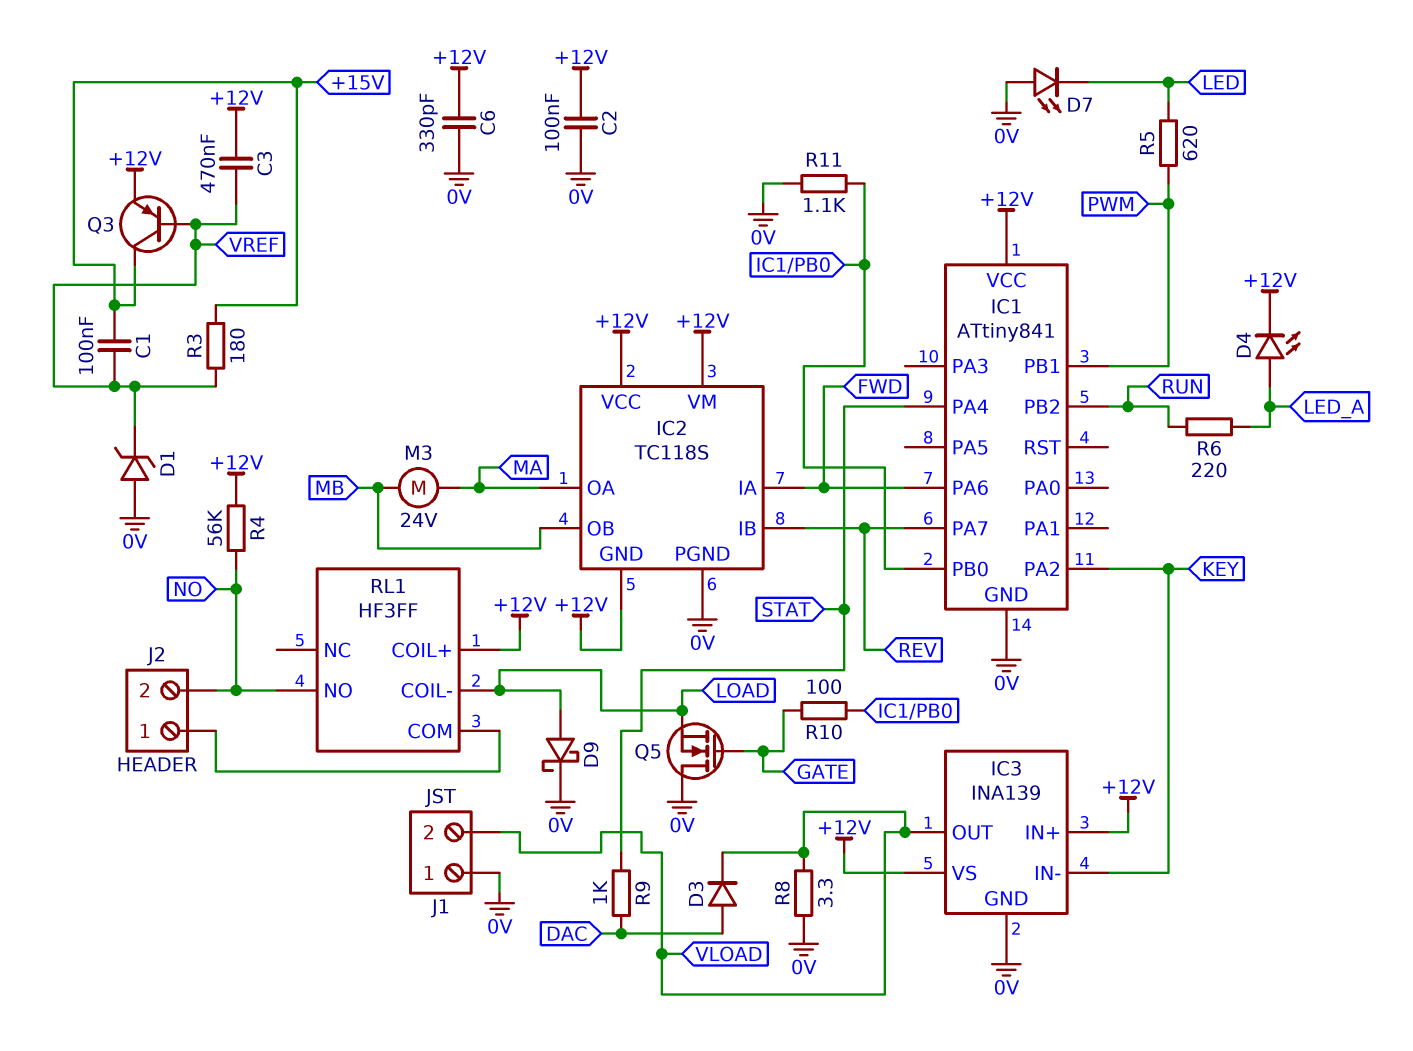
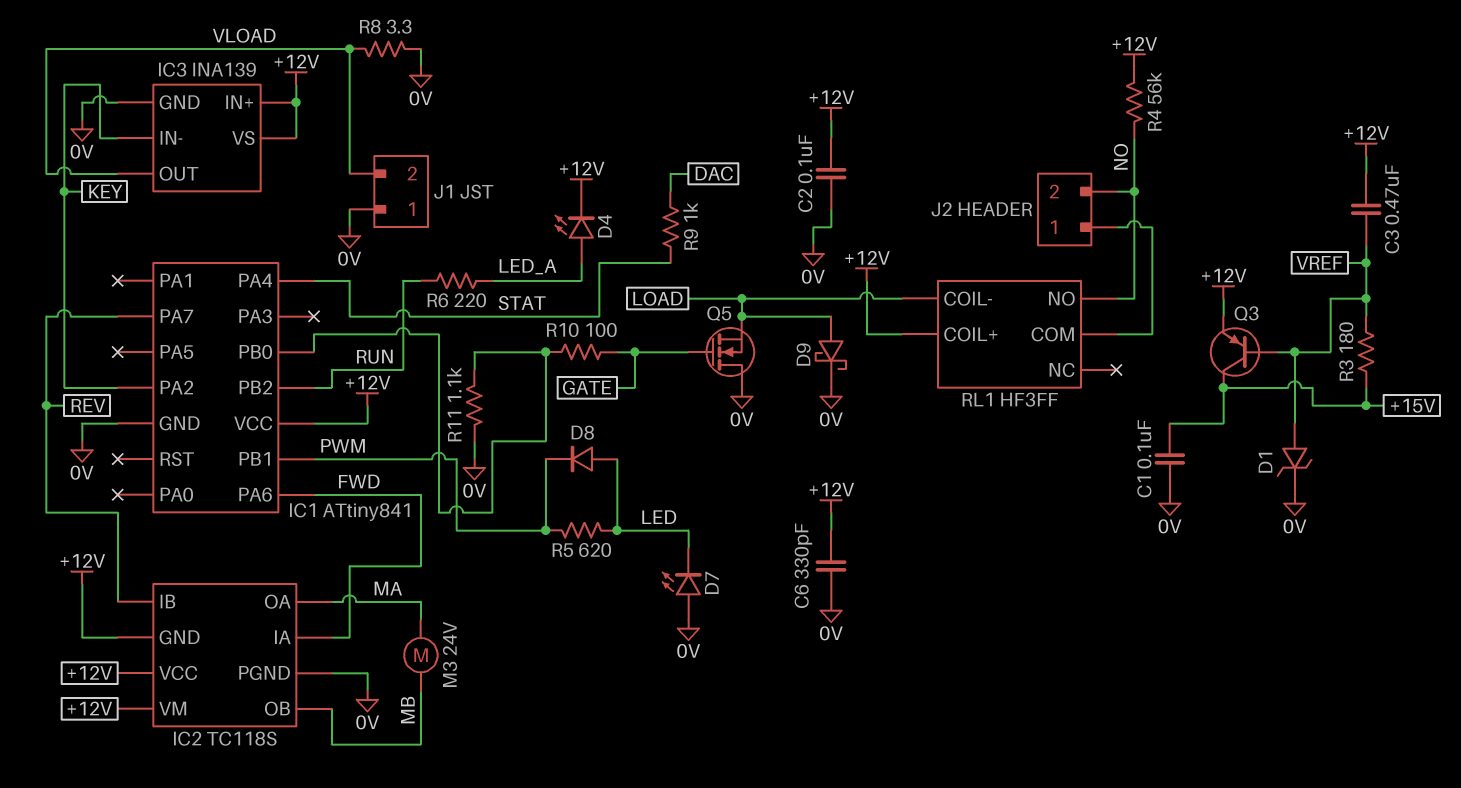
C1: 100nF (+15V, VREF) -> 100nF (+15V, 0V)
D1: zener (A 0V, K VREF) -> zener (A VREF, K 0V)
D3: diode (A DAC, K VLOAD) -> none
D8: none -> diode (A LED, K PWM)

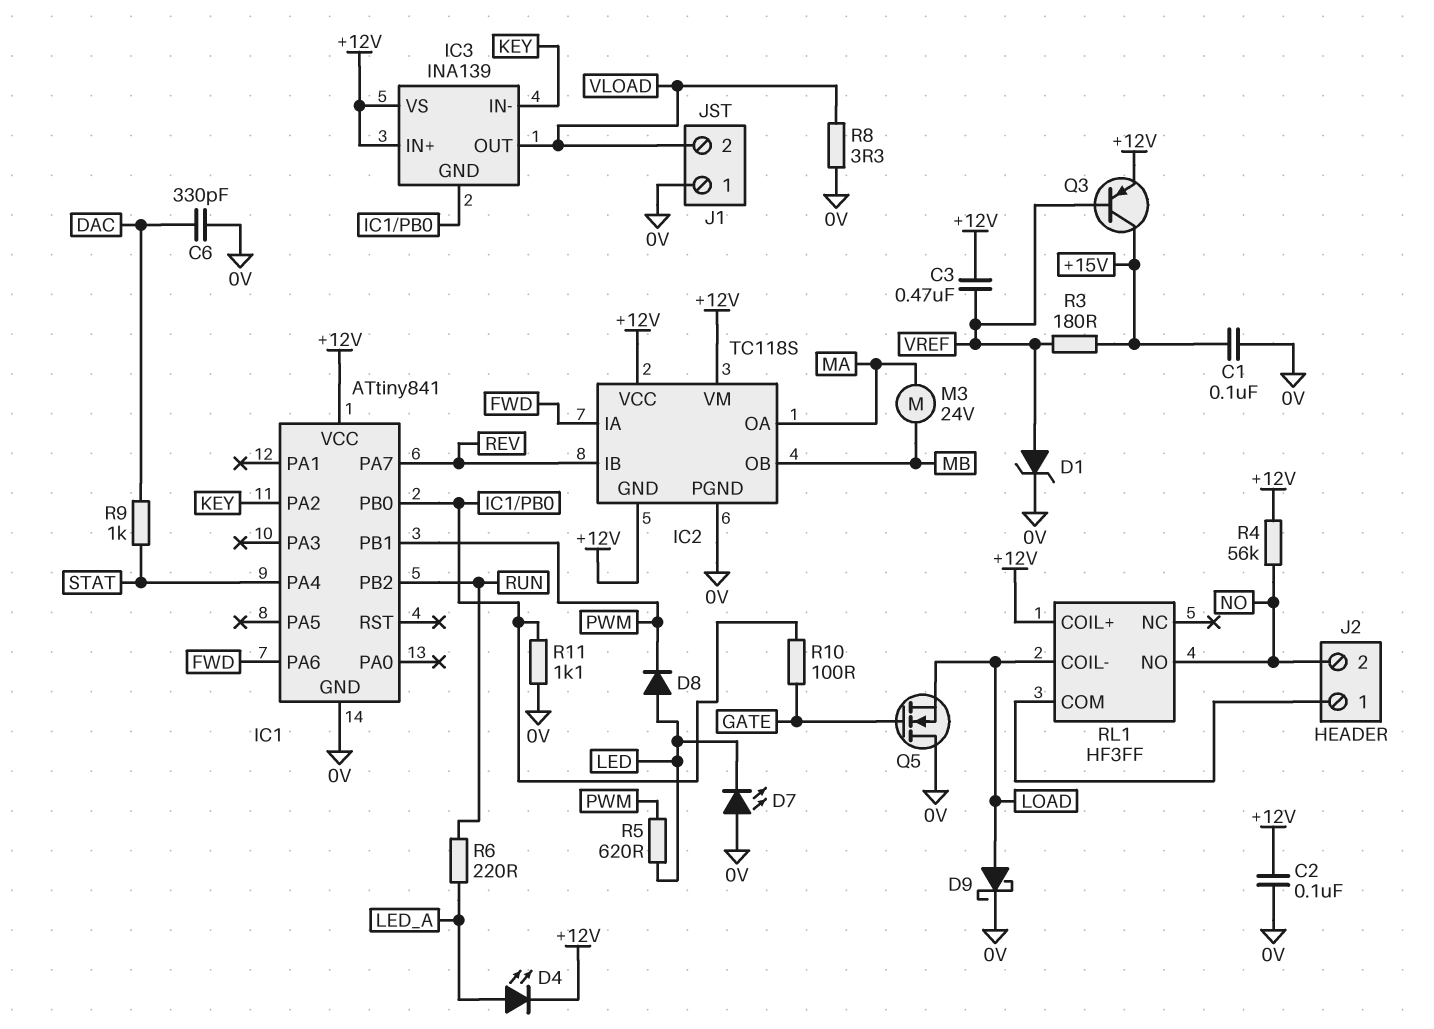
C6: 330pF (+12V, 0V) -> 330pF (0V, DAC)
IC3 pin GND: 0V -> IC1/PB0

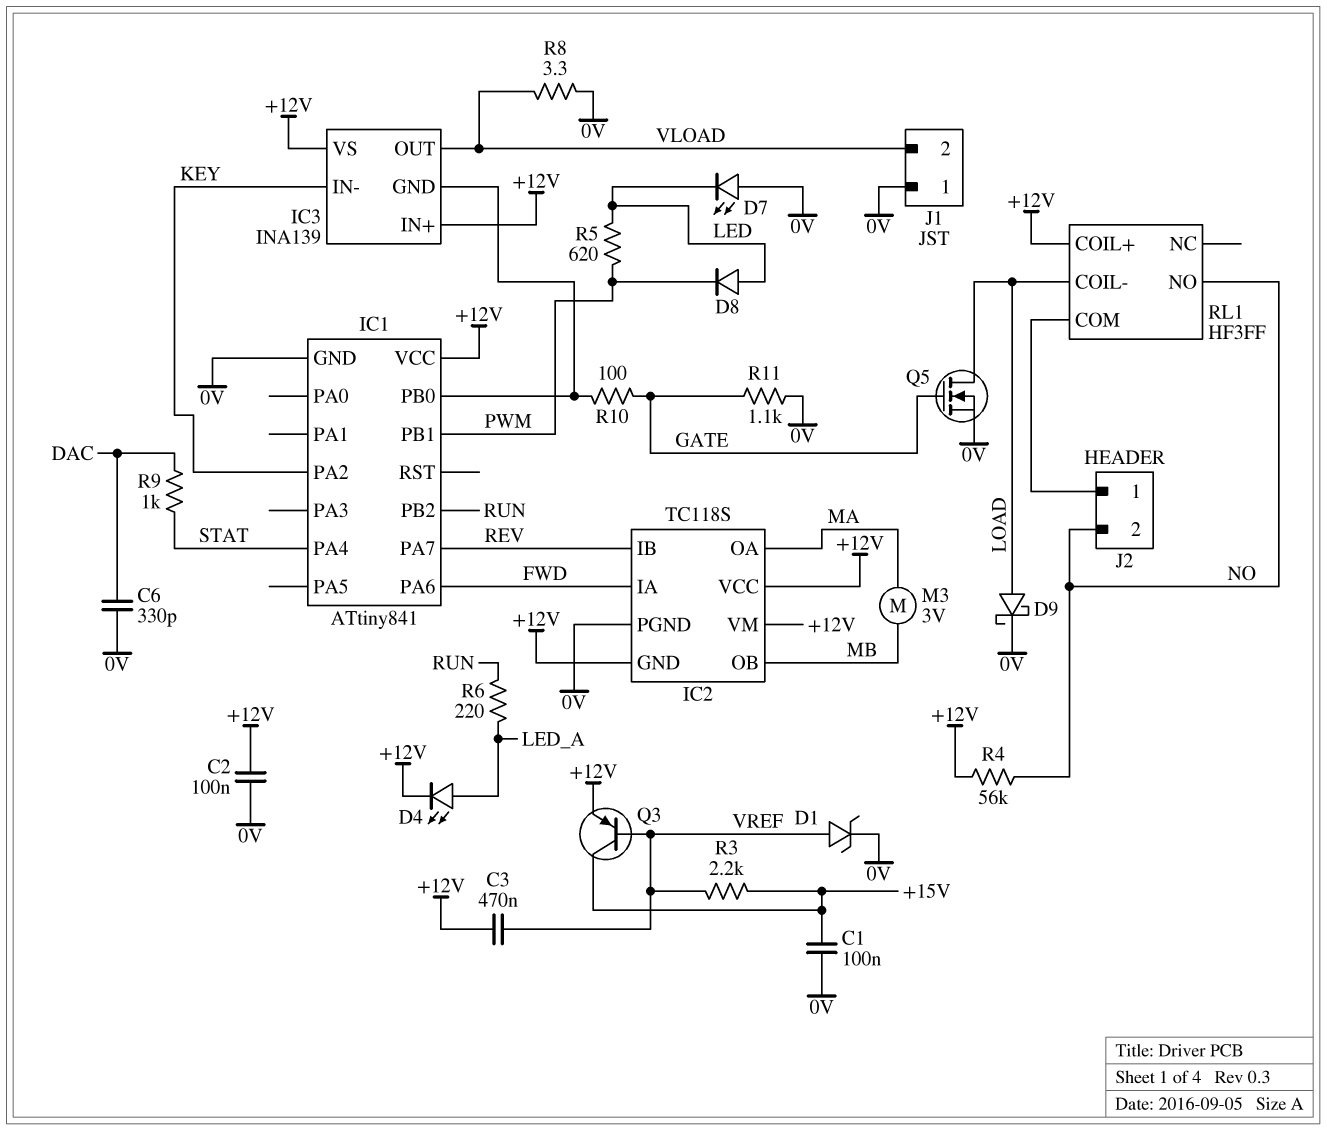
M3: motor 24V (MA, MB) -> motor 3V (MA, MB)
Q5: NMOS (G GATE, D 0V, S LOAD) -> NMOS (G GATE, D LOAD, S 0V)
R3: 180 (+15V, VREF) -> 2.2k (+15V, VREF)
R11: 1.1k (0V, IC1/PB0) -> 1.1k (0V, GATE)

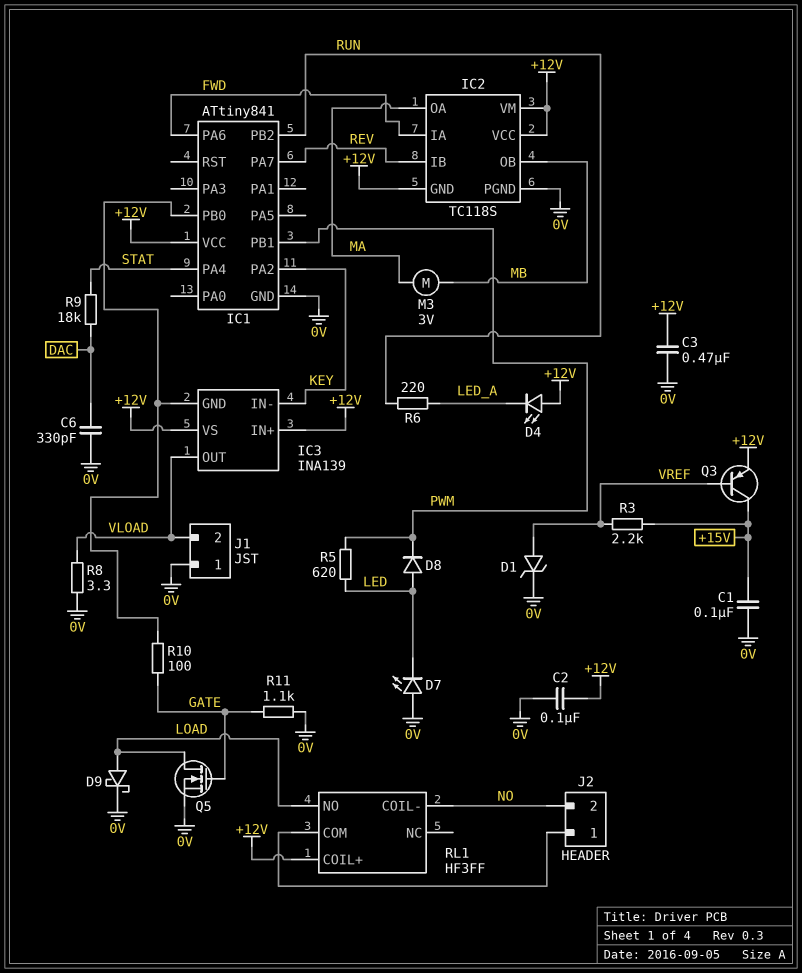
C3: 470nF (+12V, VREF) -> 470nF (+12V, 0V)
D4: LED (A LED_A, K +12V) -> LED (A +12V, K LED_A)
R4: 56k (+12V, NO) -> none
R9: 1k (DAC, STAT) -> 18k (DAC, STAT)
RL1 pin COIL-: LOAD -> NO
RL1 pin NO: NO -> LOAD

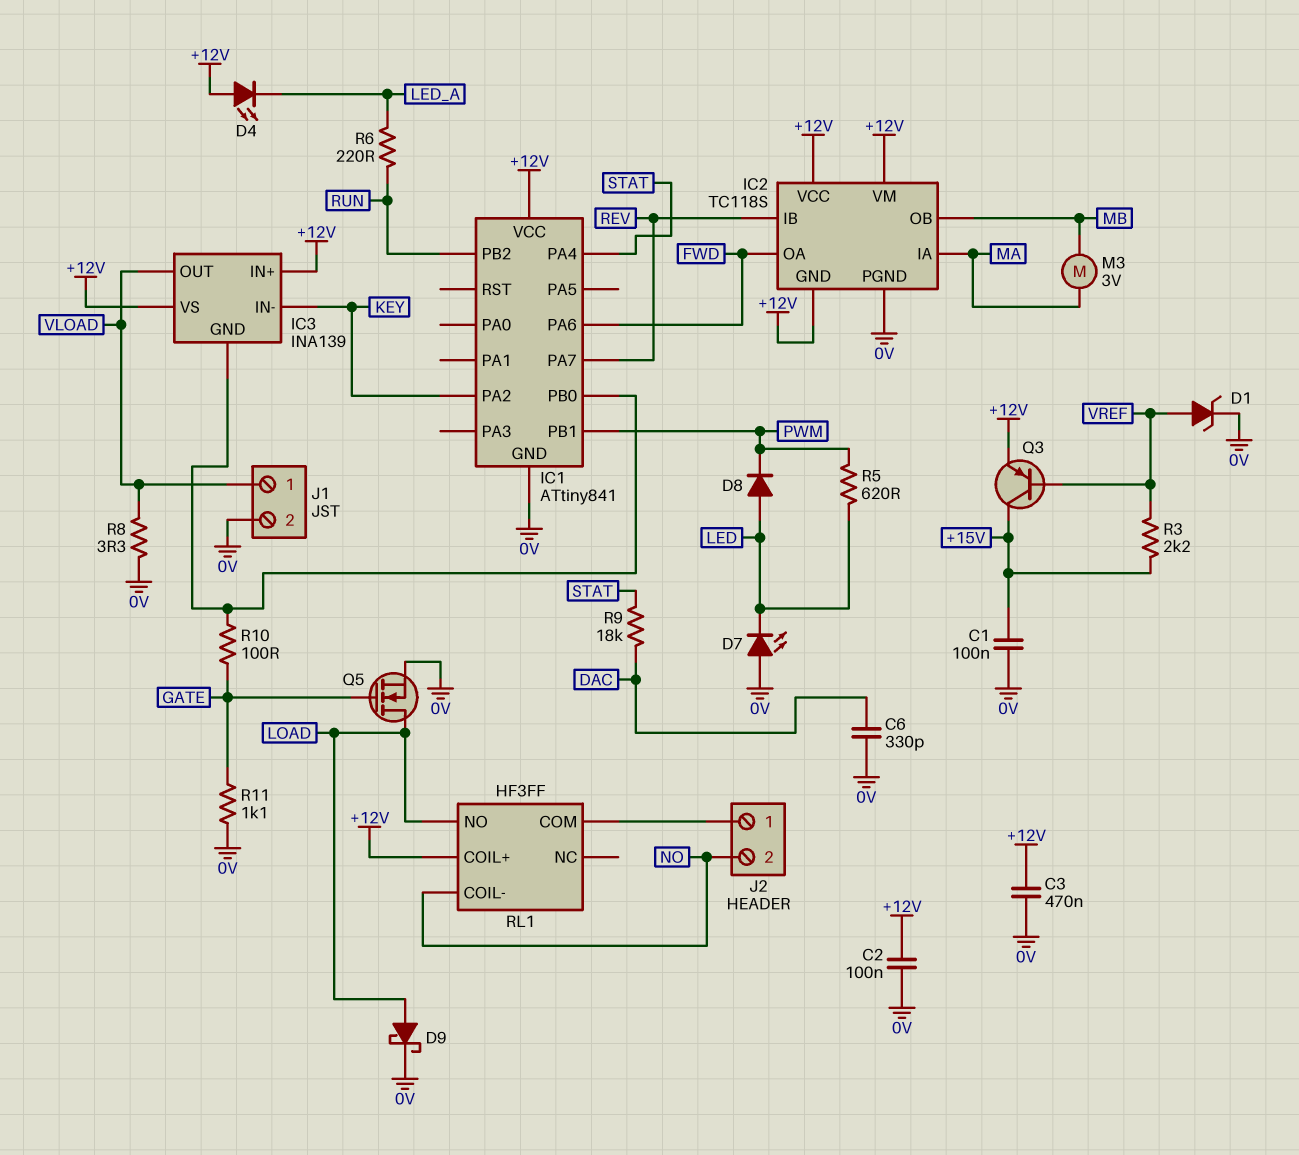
IC2 pin IA: FWD -> MA
IC2 pin OA: MA -> FWD
J1 pin 1: 0V -> VLOAD
J1 pin 2: VLOAD -> 0V

